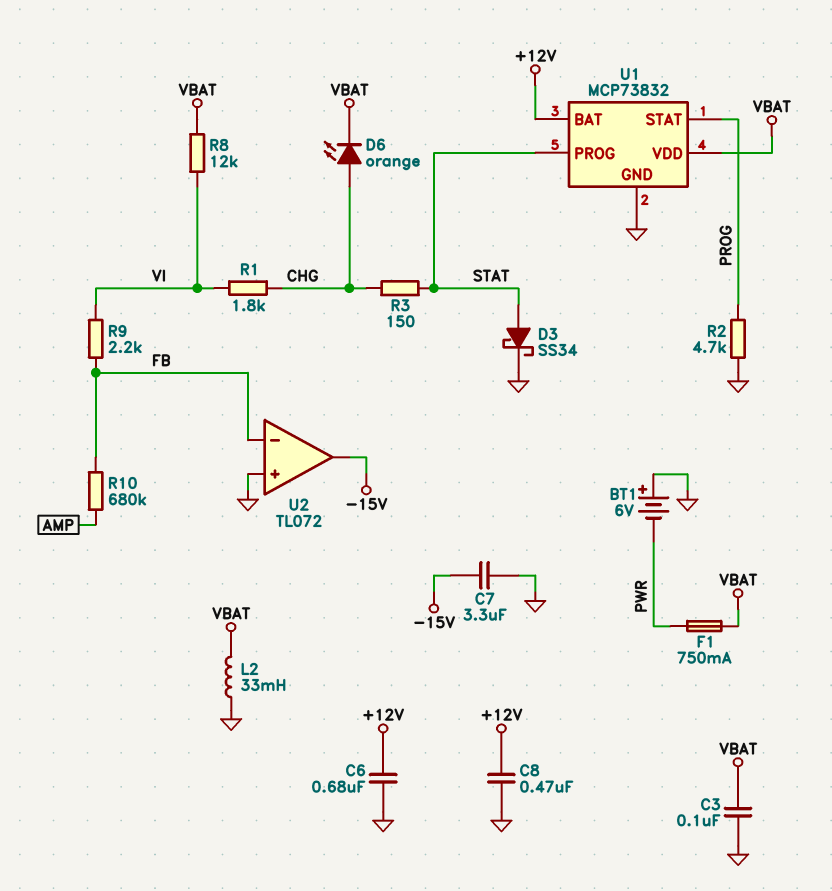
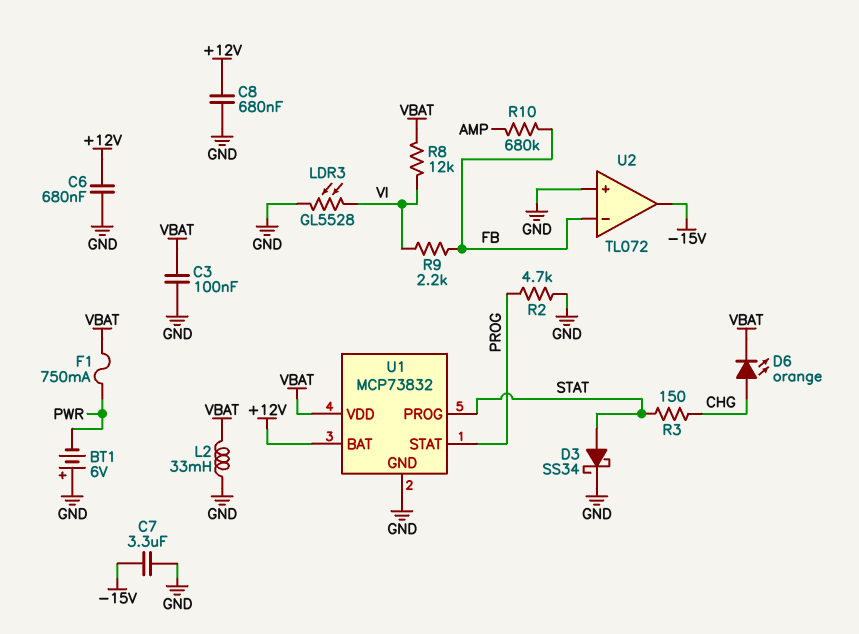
C8: 470nF (+12V, GND) -> 680nF (+12V, GND)
LDR3: none -> GL5528 (GND, VI)
R1: 1.8k (CHG, VI) -> none

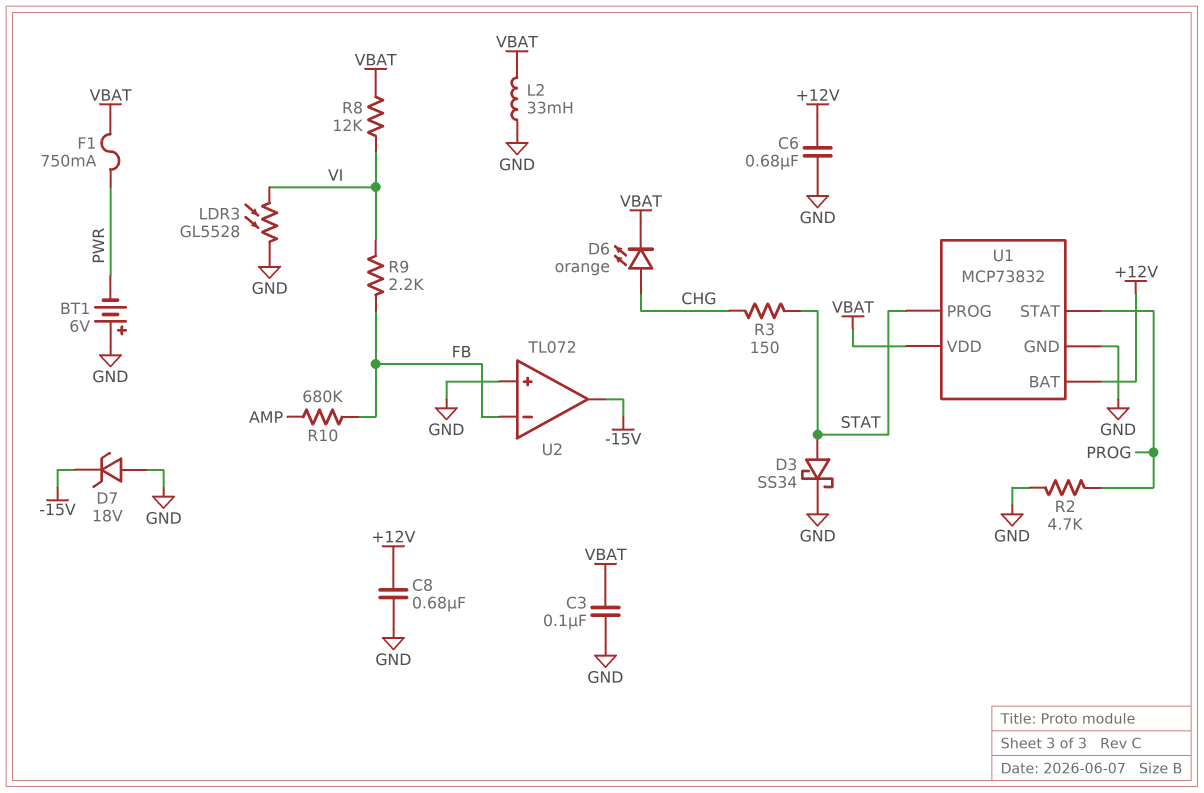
C7: 3.3uF (-15V, GND) -> none
D7: none -> zener 18V (A GND, K -15V)

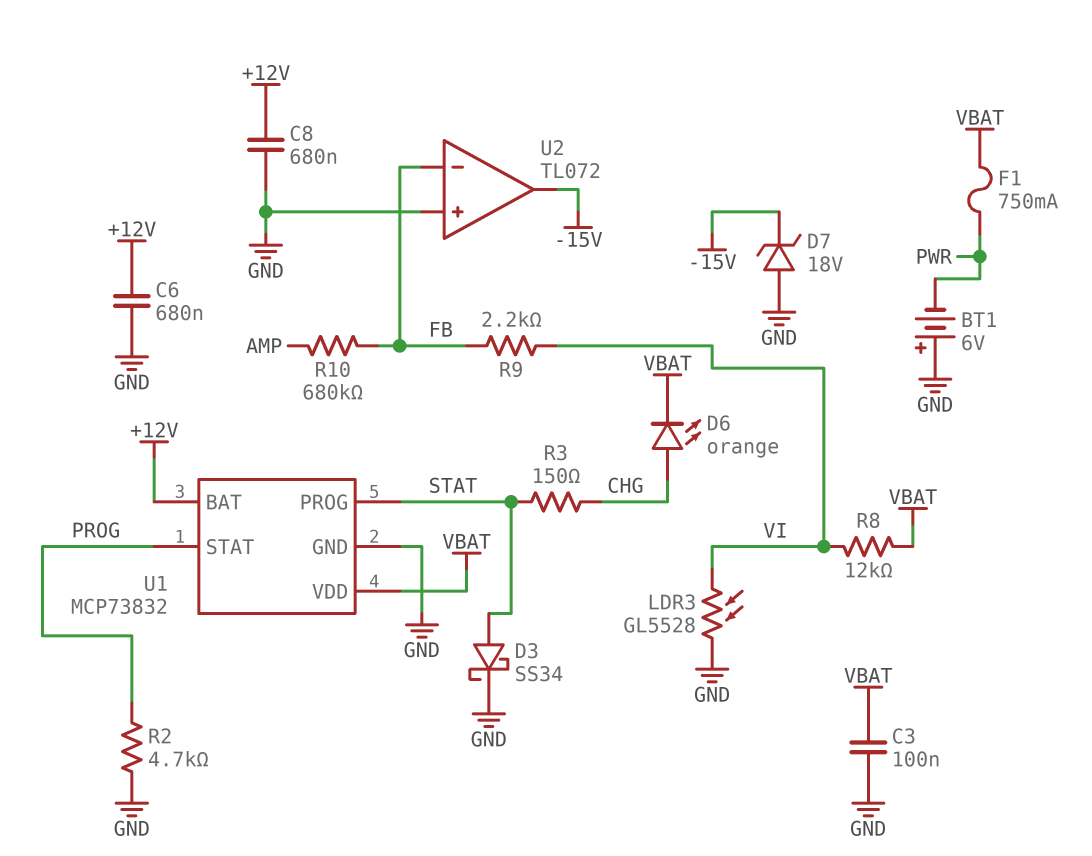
L2: 33mH (GND, VBAT) -> none

